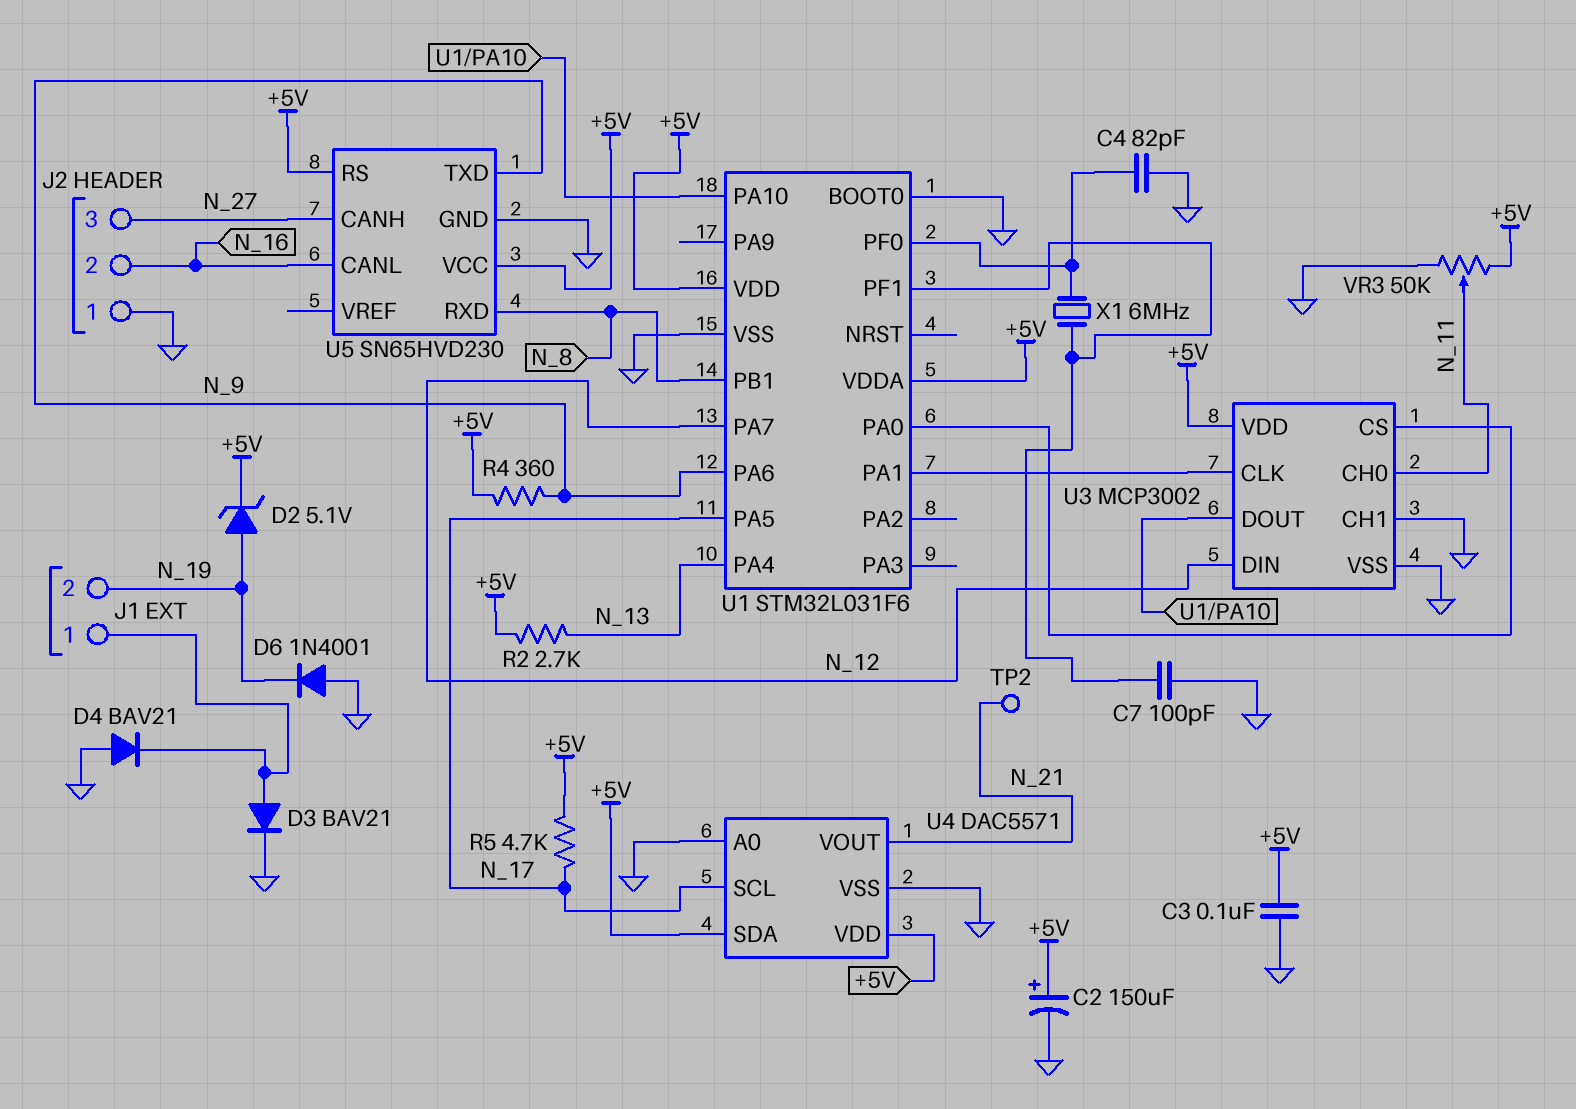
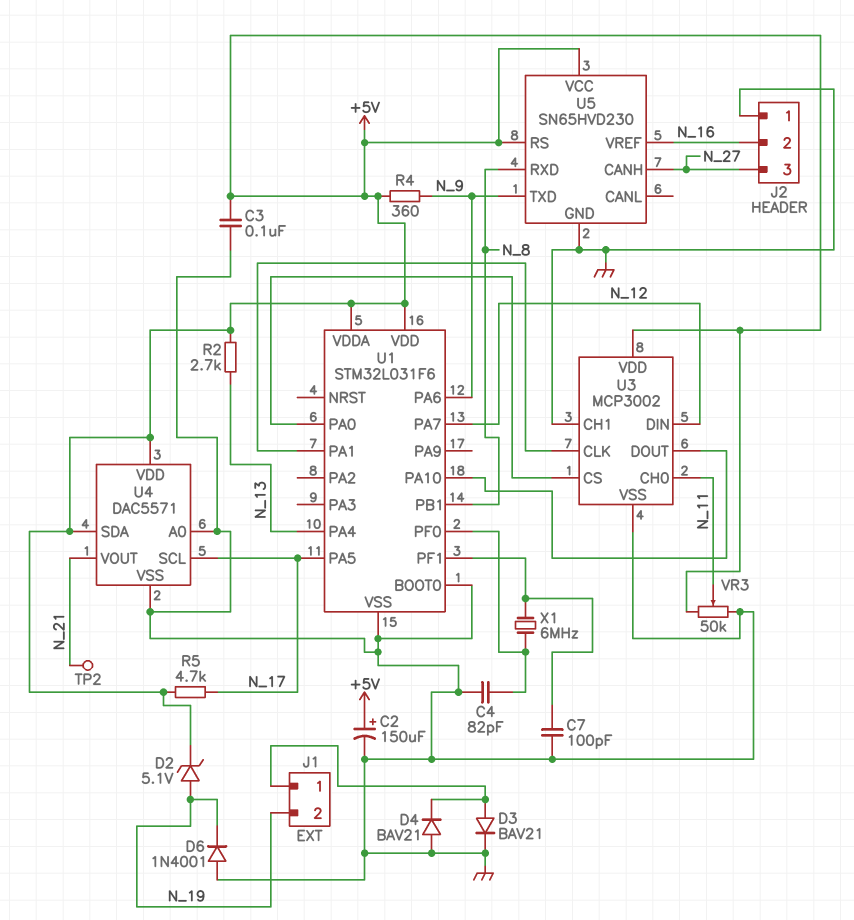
U5 pin CANL: N_16 -> none
U5 pin VREF: none -> N_16

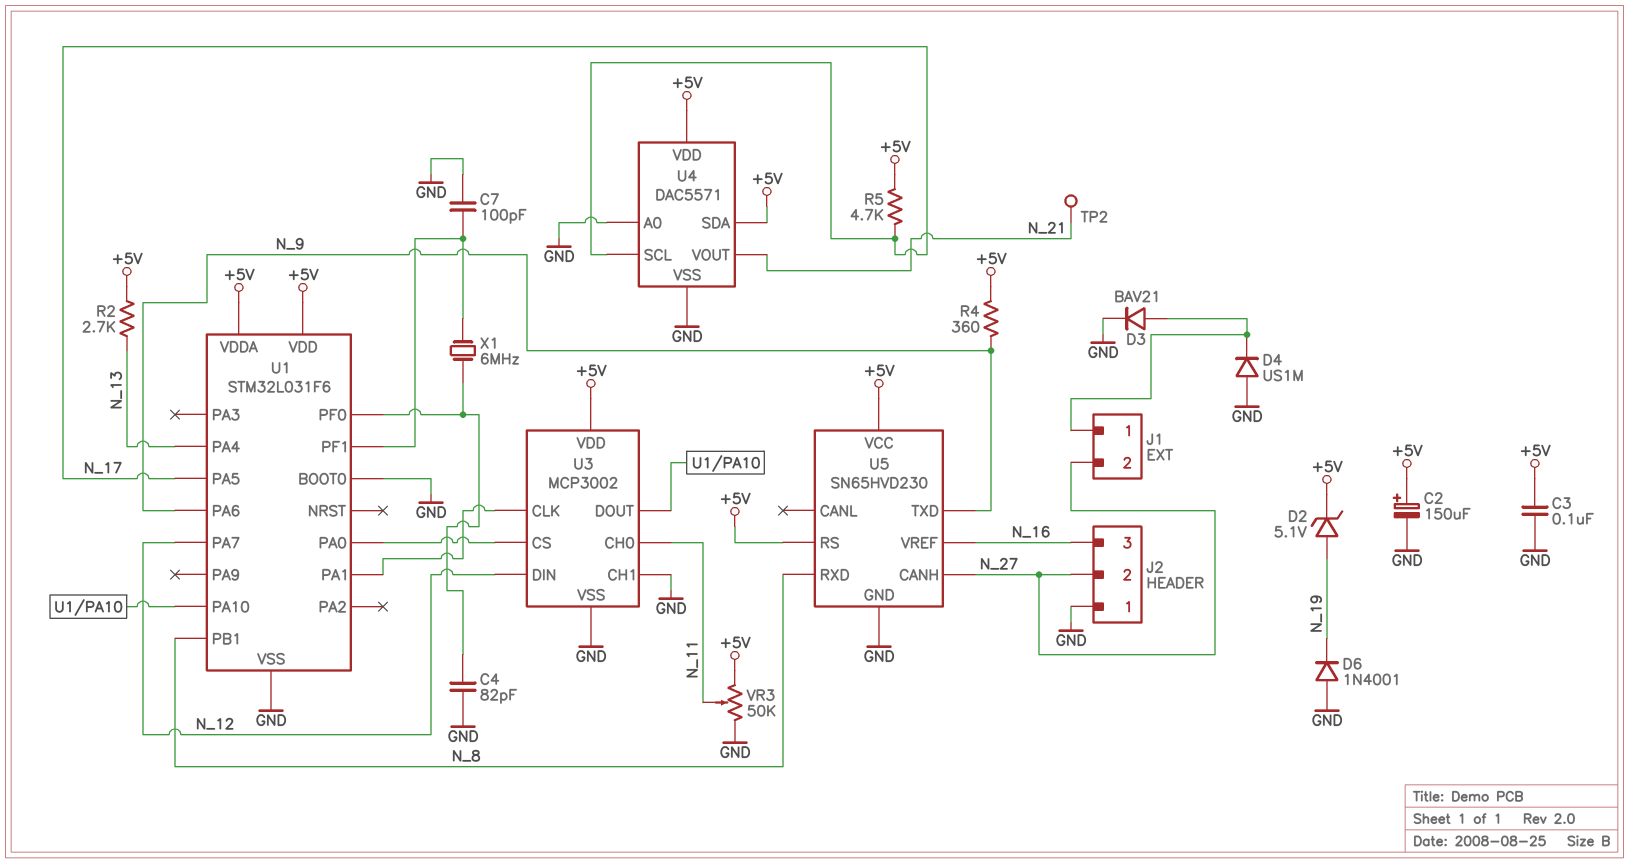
D4: diode BAV21 (A GND, K J1/1) -> diode US1M (A GND, K J1/1)
J1 pin 2: N_19 -> N_27
J2 pin 2: N_16 -> N_27
J2 pin 3: N_27 -> N_16

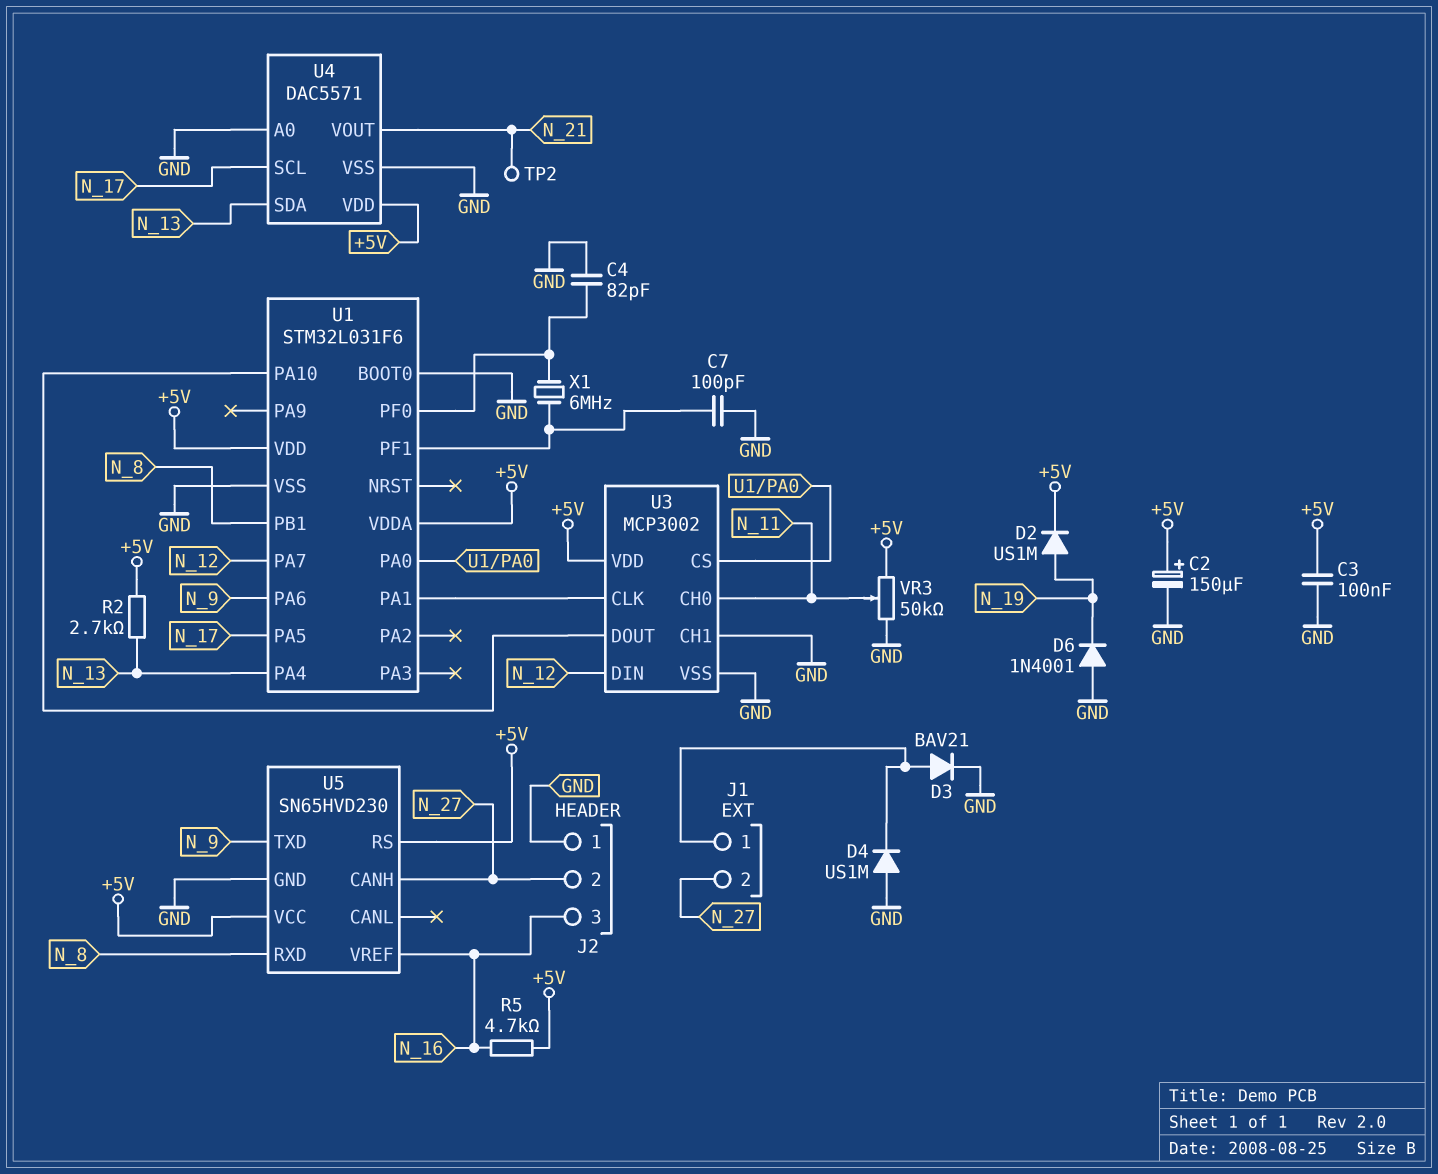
D2: zener 5.1V (A N_19, K +5V) -> diode US1M (A N_19, K +5V)
R4: 360 (+5V, N_9) -> none
R5: 4.7k (+5V, N_17) -> 4.7k (+5V, N_16)
U4 pin SDA: +5V -> N_13

